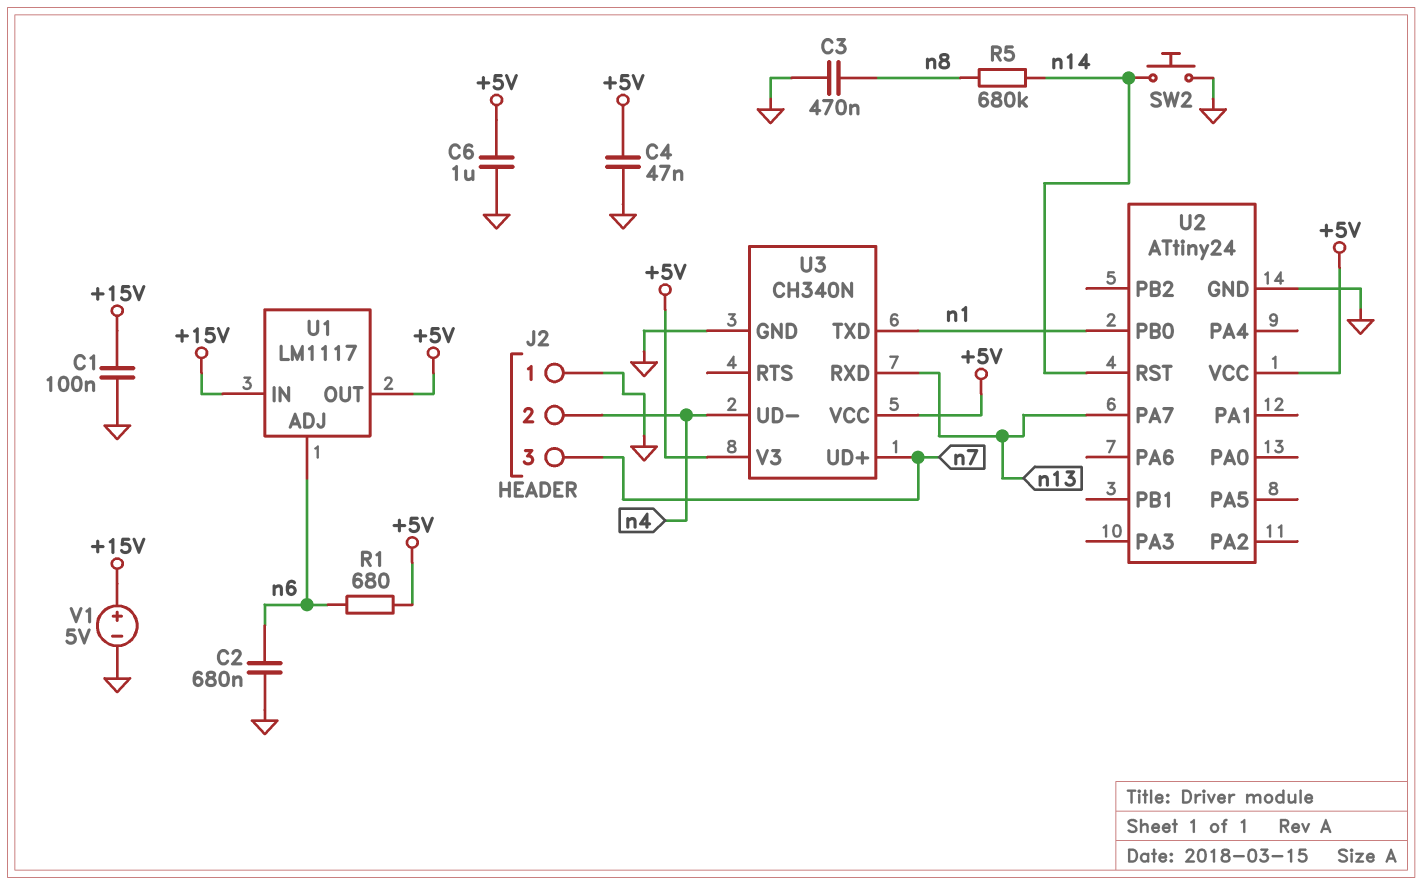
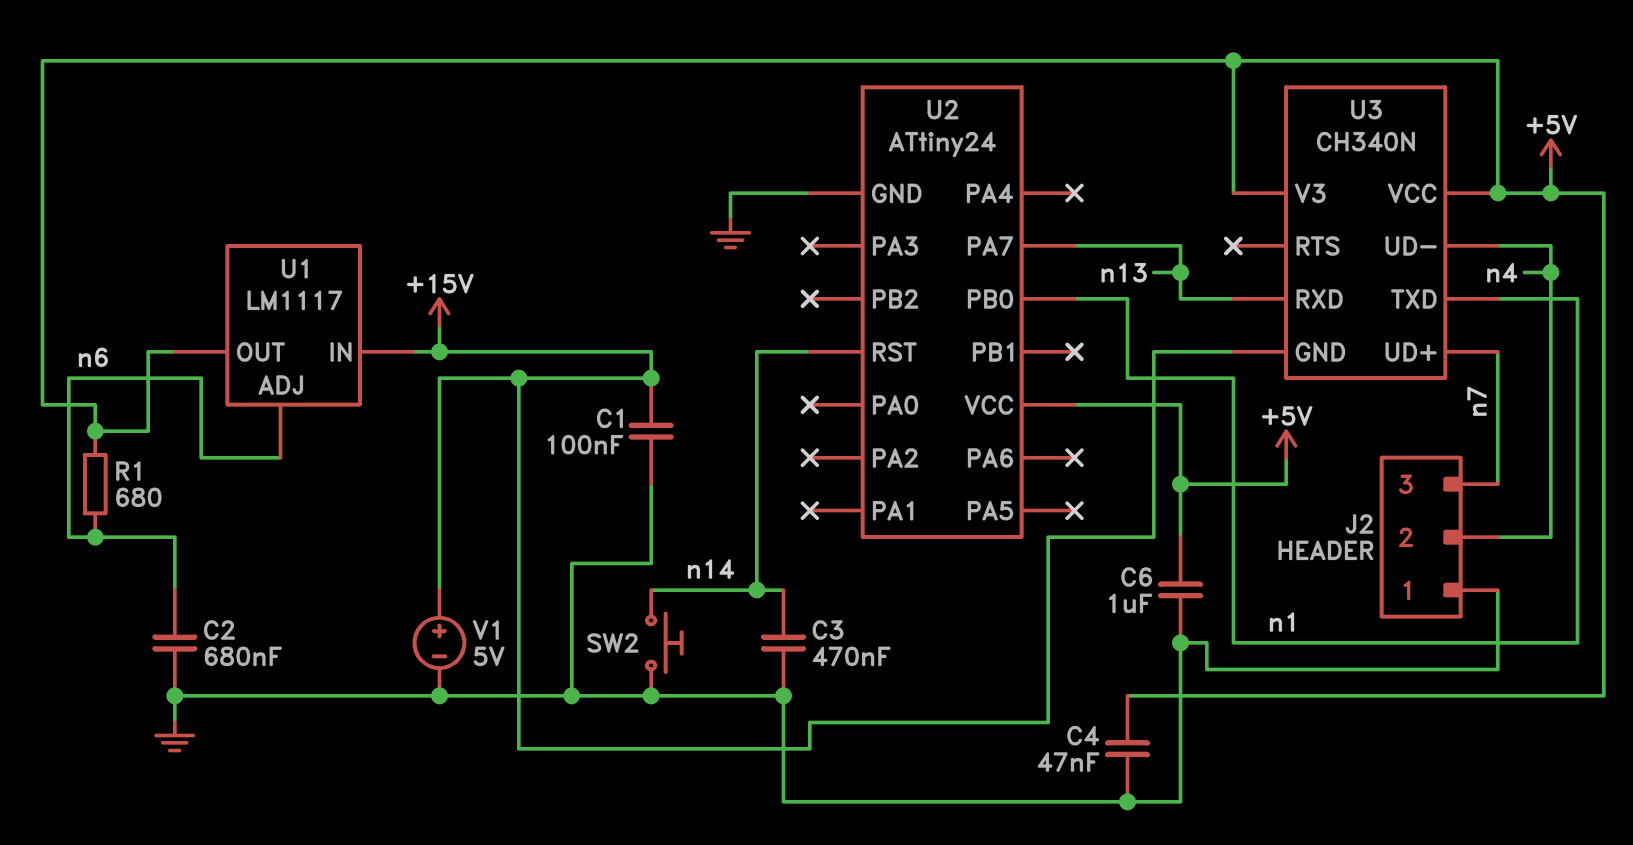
C3: 470nF (GND, n8) -> 470nF (GND, n14)
R5: 680k (n8, n14) -> none
U3 pin GND: GND -> +15V

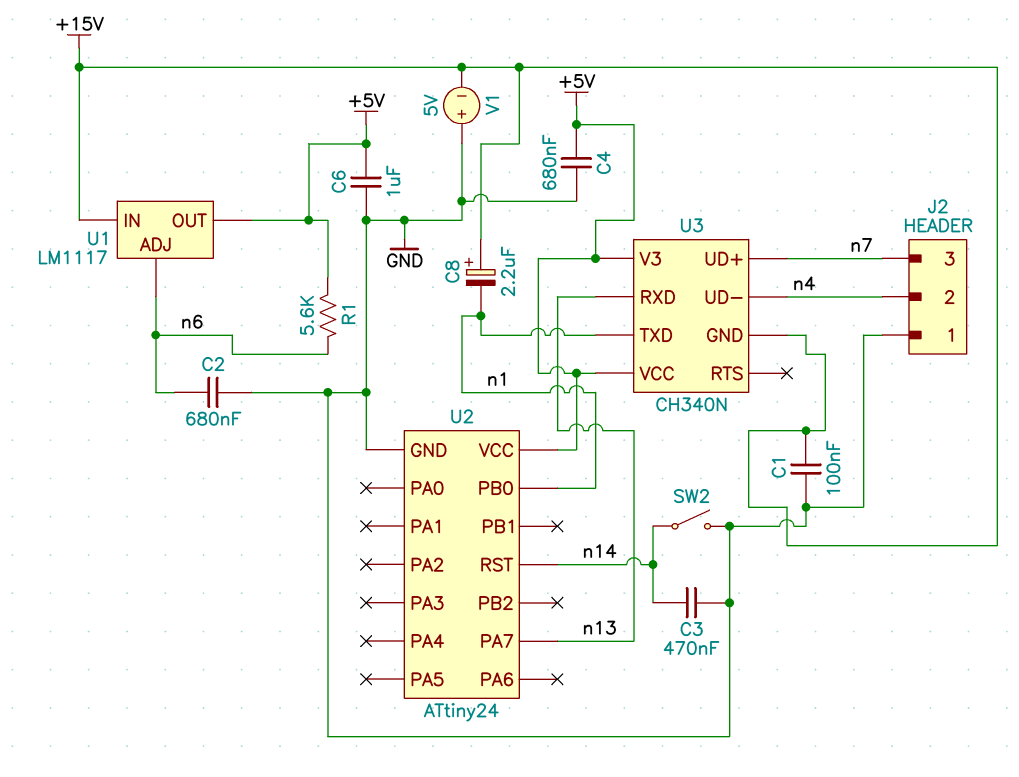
C4: 47nF (+5V, GND) -> 680nF (+5V, GND)
C8: none -> 2.2uF (plus +15V, minus n1)
R1: 680 (+5V, n6) -> 5.6k (+5V, n6)
SW2: button (GND, n14) -> switch (GND, n14)
V1: 5V (plus +15V, minus GND) -> 5V (plus GND, minus +15V)

